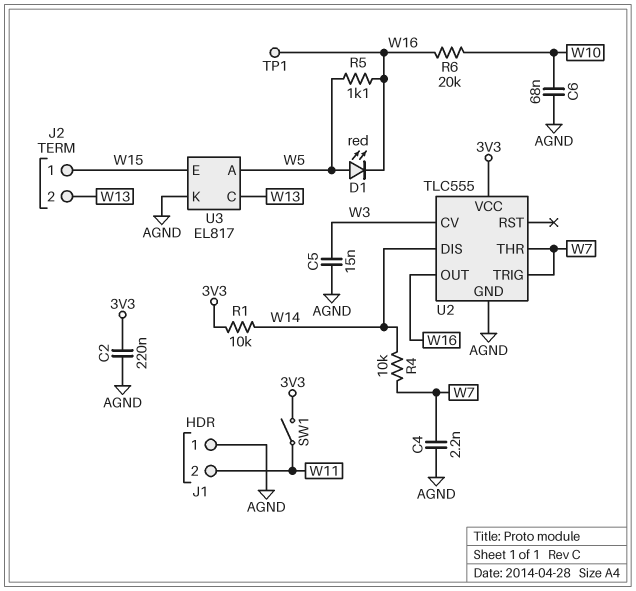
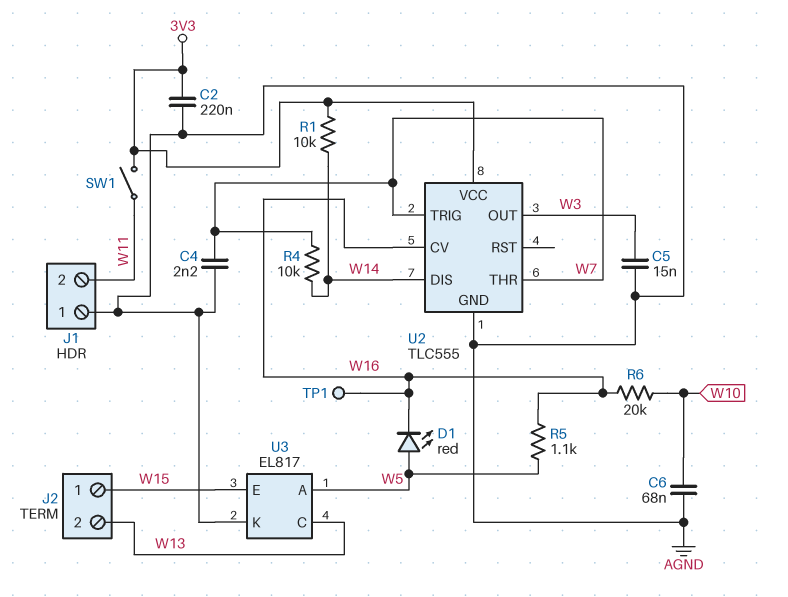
U2 pin CV: W3 -> W16
U2 pin OUT: W16 -> W3

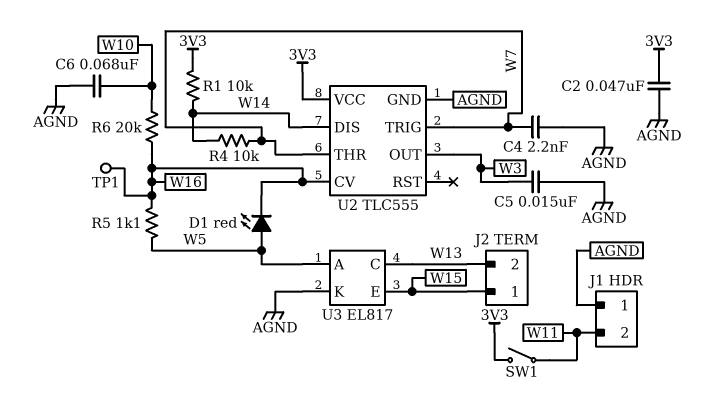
C2: 220nF (3V3, AGND) -> 47nF (3V3, AGND)

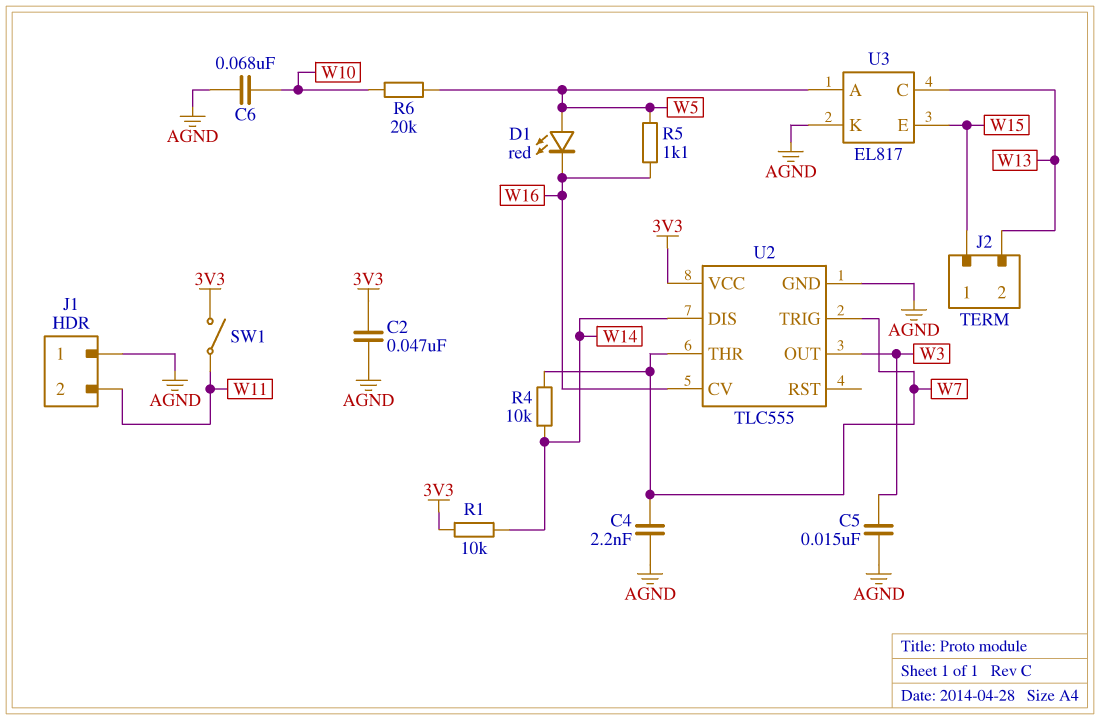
R6: 20k (W10, W16) -> 20k (W5, W10)
TP1: test point (W16) -> none

